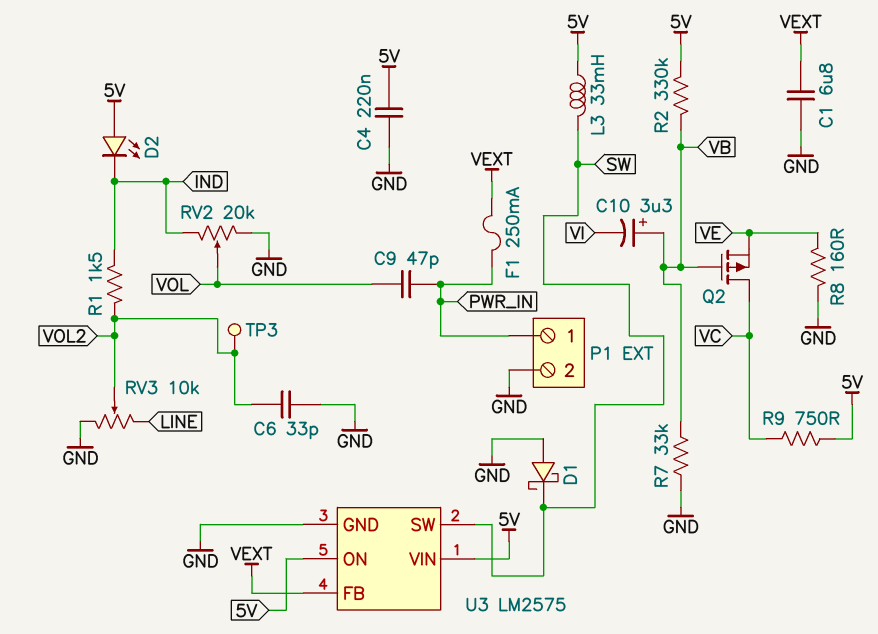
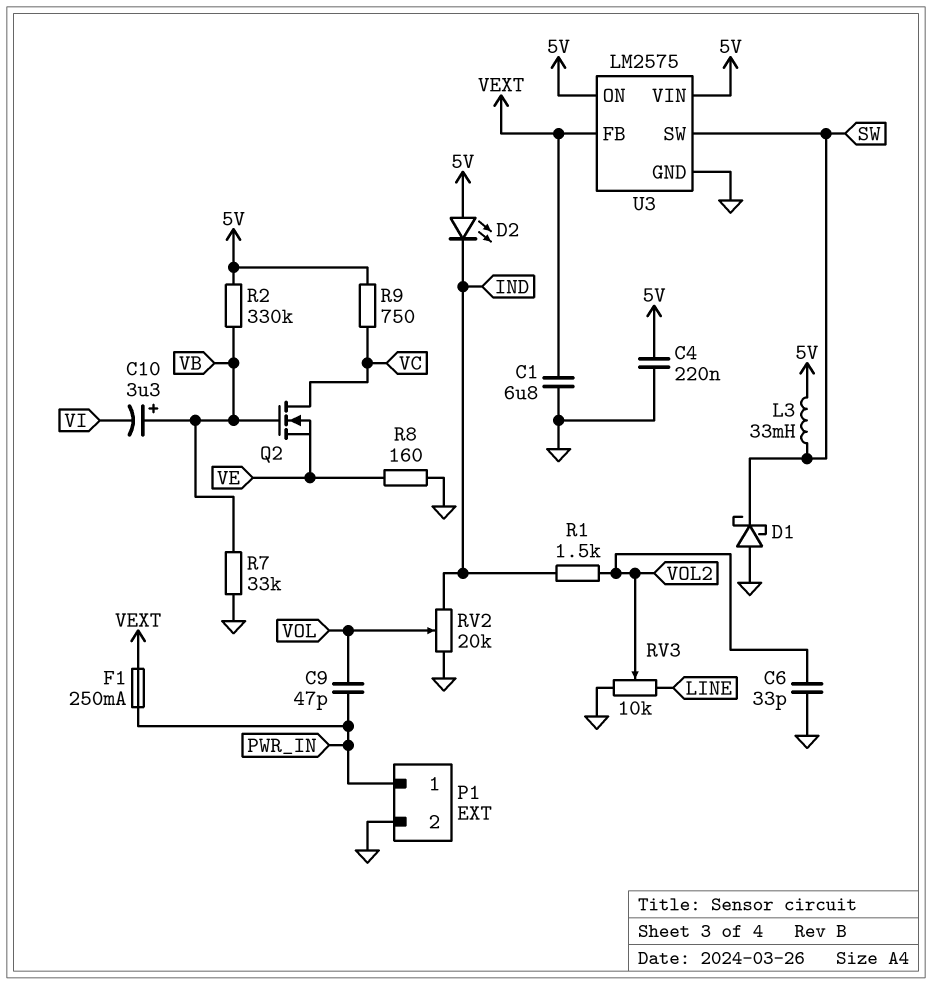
Q2: PMOS (G VB, D VC, S VE) -> NMOS (G VB, D VC, S VE)
TP3: test point (VOL2) -> none

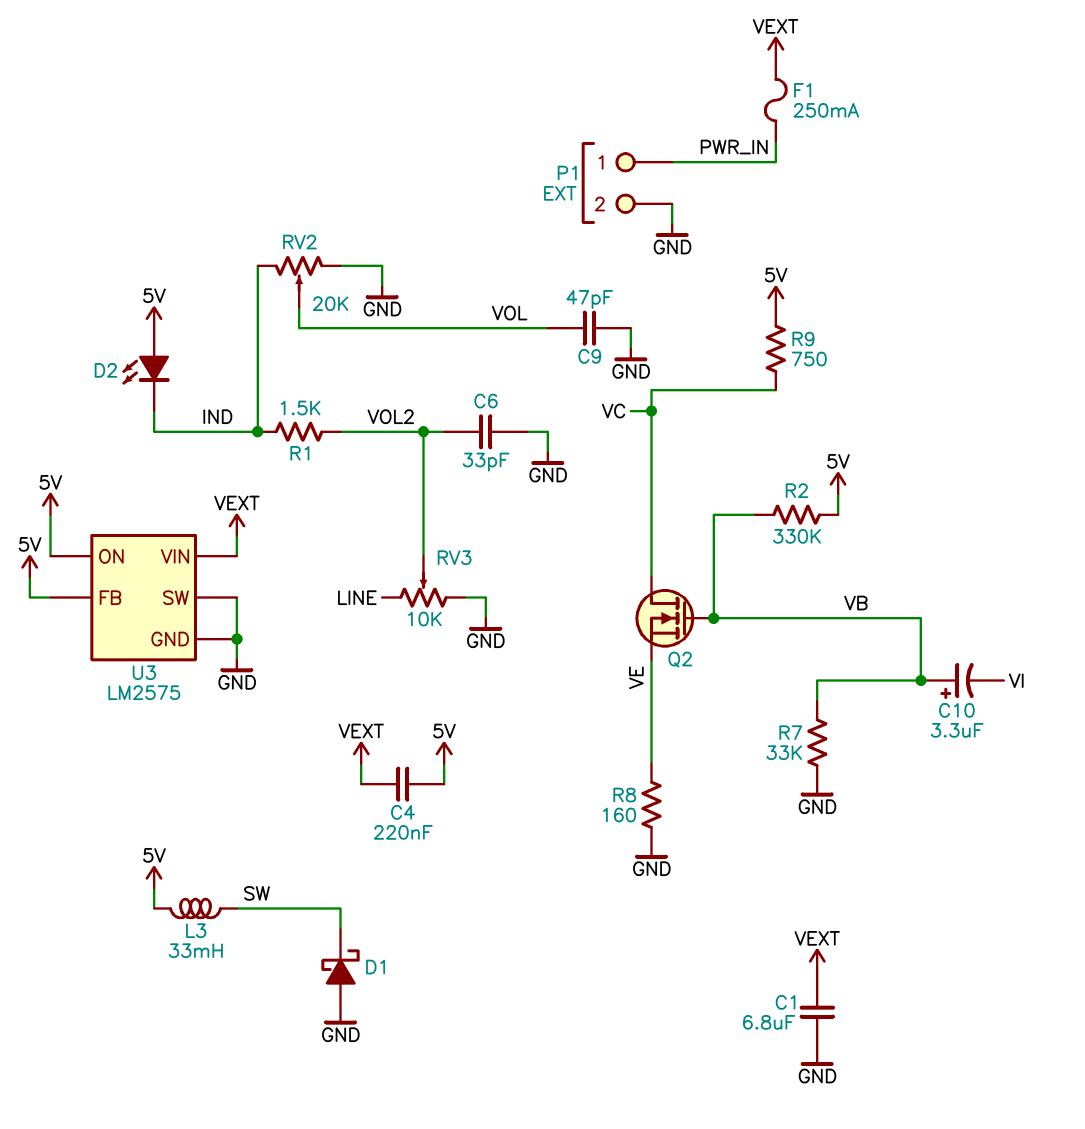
C4: 220nF (5V, GND) -> 220nF (5V, VEXT)
C9: 47pF (PWR_IN, VOL) -> 47pF (GND, VOL)
U3 pin FB: VEXT -> 5V
U3 pin SW: SW -> GND
U3 pin VIN: 5V -> VEXT

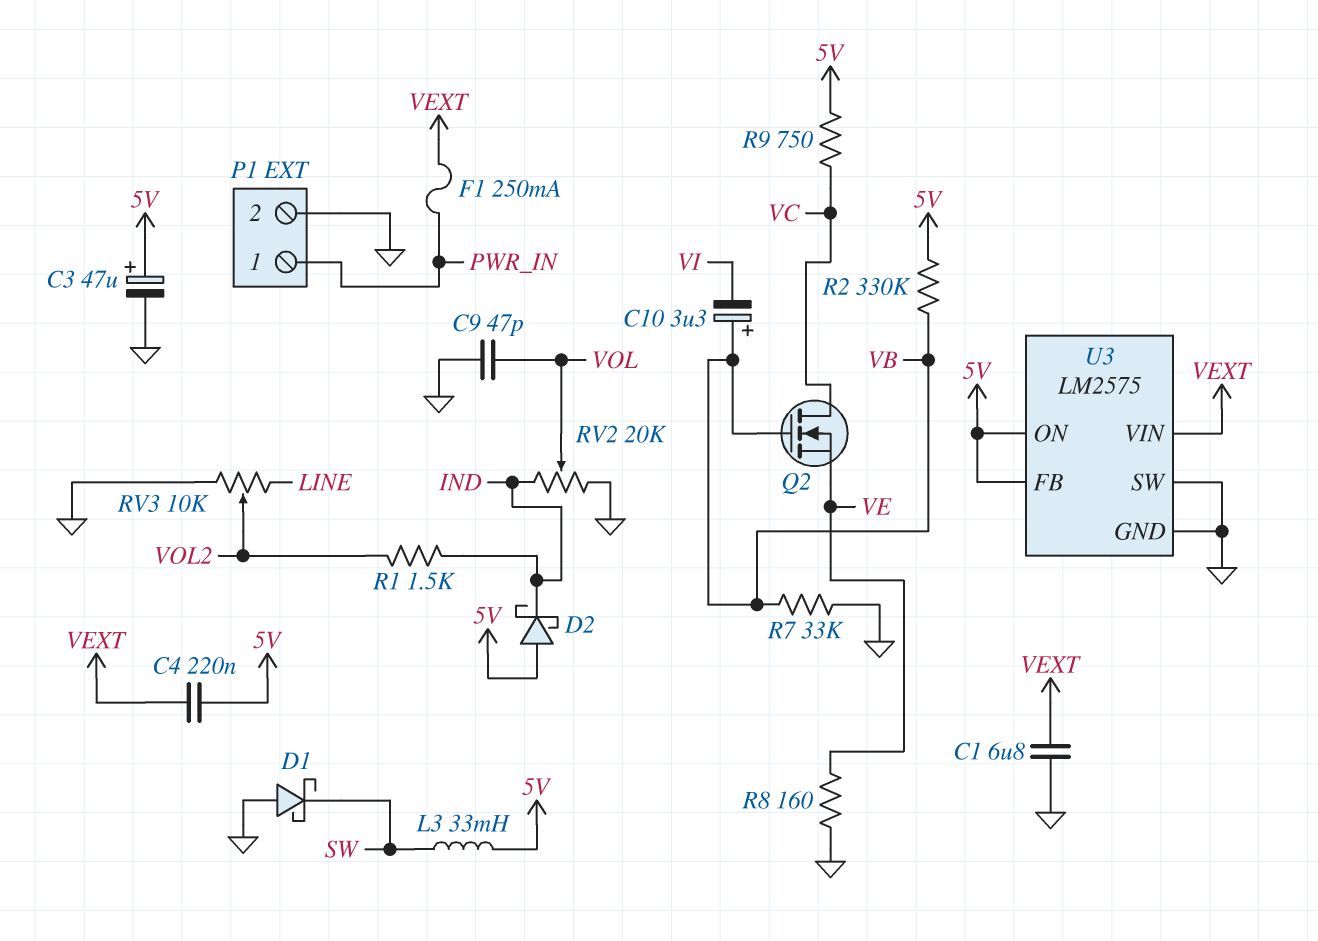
C3: none -> 47uF (plus 5V, minus GND)
C6: 33pF (GND, VOL2) -> none
D2: LED (A 5V, K IND) -> schottky (A 5V, K IND)

